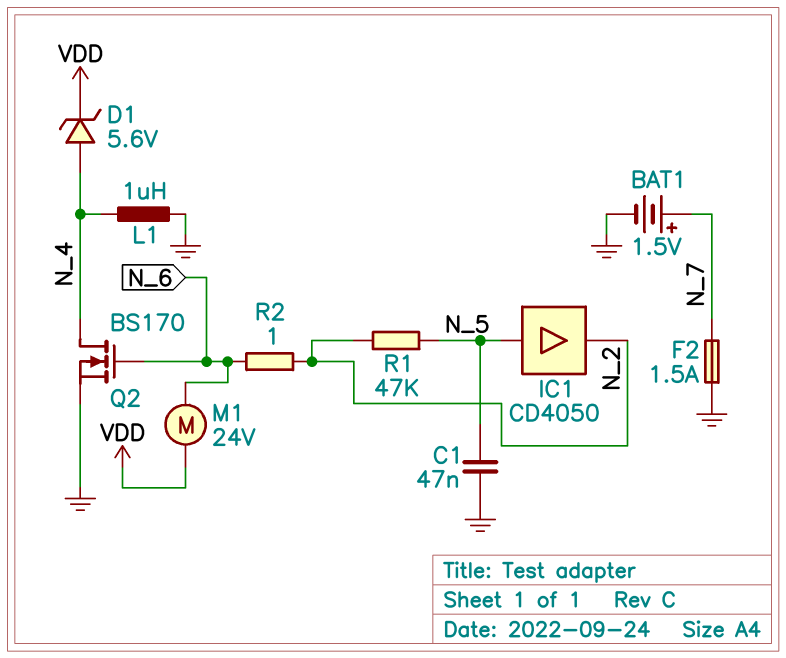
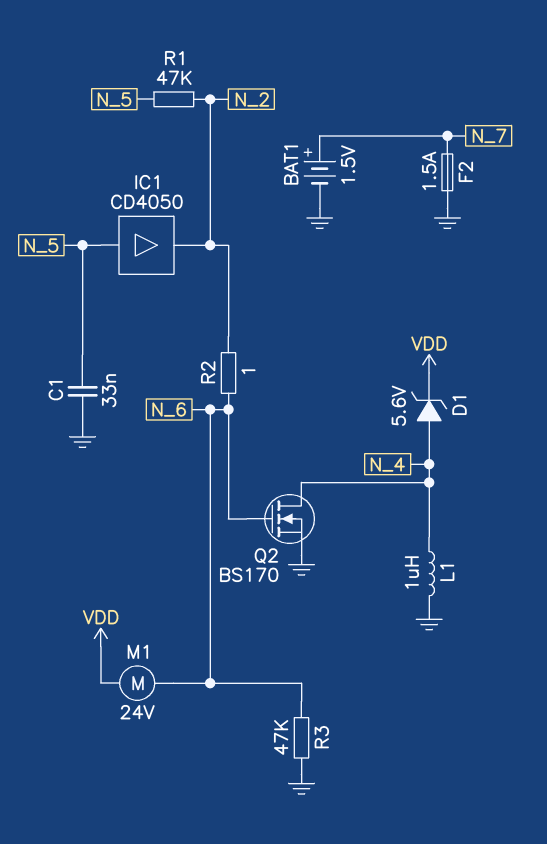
C1: 47nF (GND, N_5) -> 33nF (GND, N_5)
R3: none -> 47k (GND, N_6)

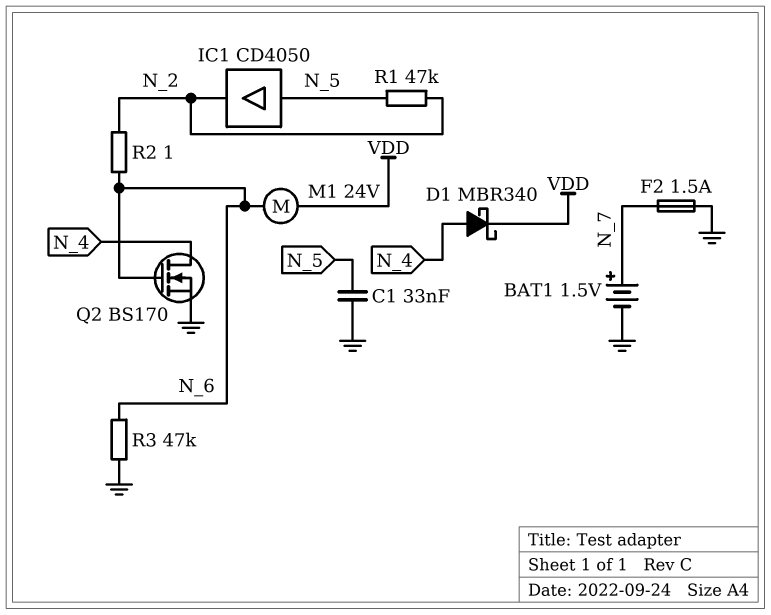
D1: zener 5.6V (A N_4, K VDD) -> schottky MBR340 (A N_4, K VDD)
L1: 1uH (GND, N_4) -> none

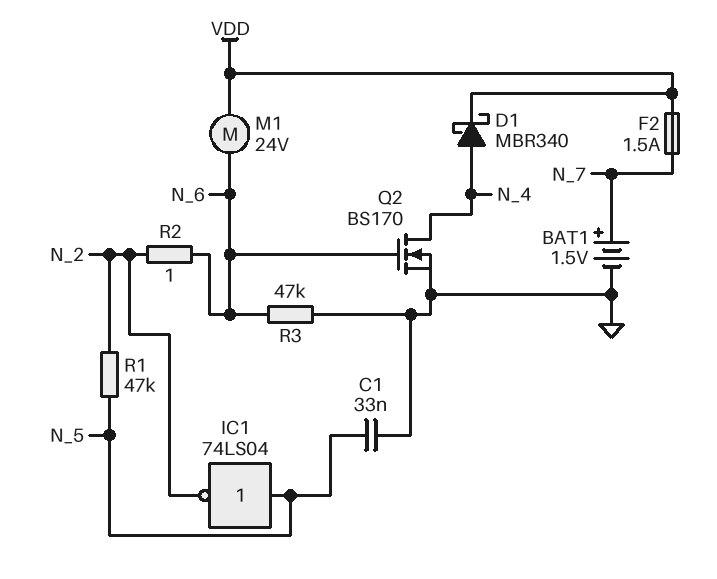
F2: 1.5A (GND, N_7) -> 1.5A (N_7, VDD)
IC1: buffer CD4050 (in N_5, out N_2) -> NOT 74LS04 (in N_5, out N_2)

